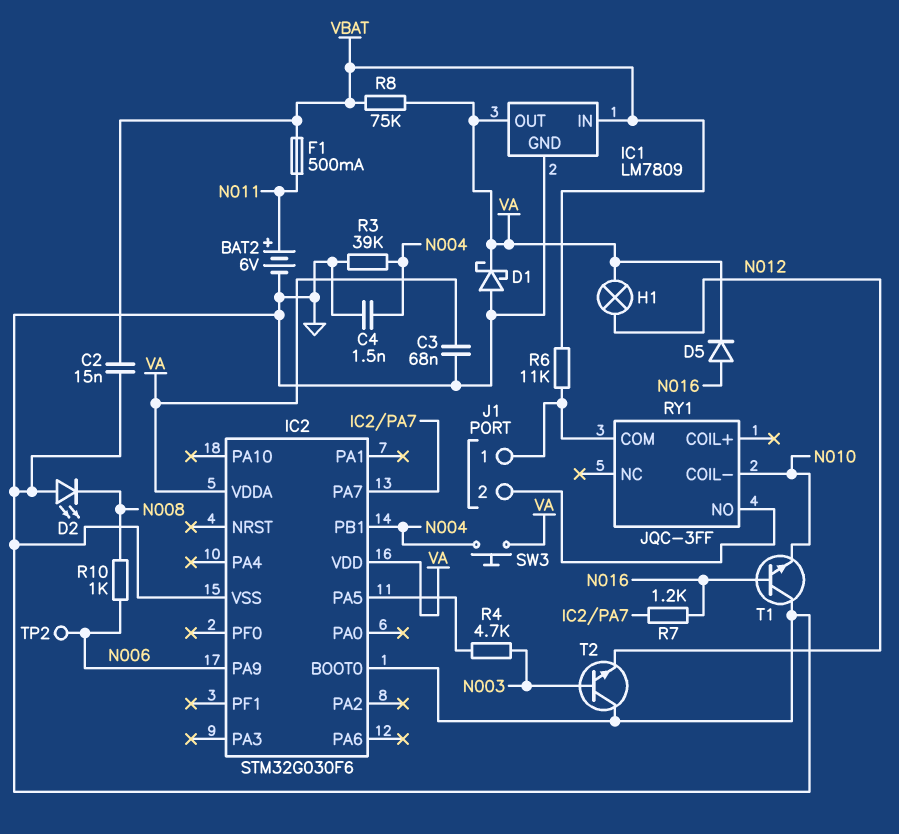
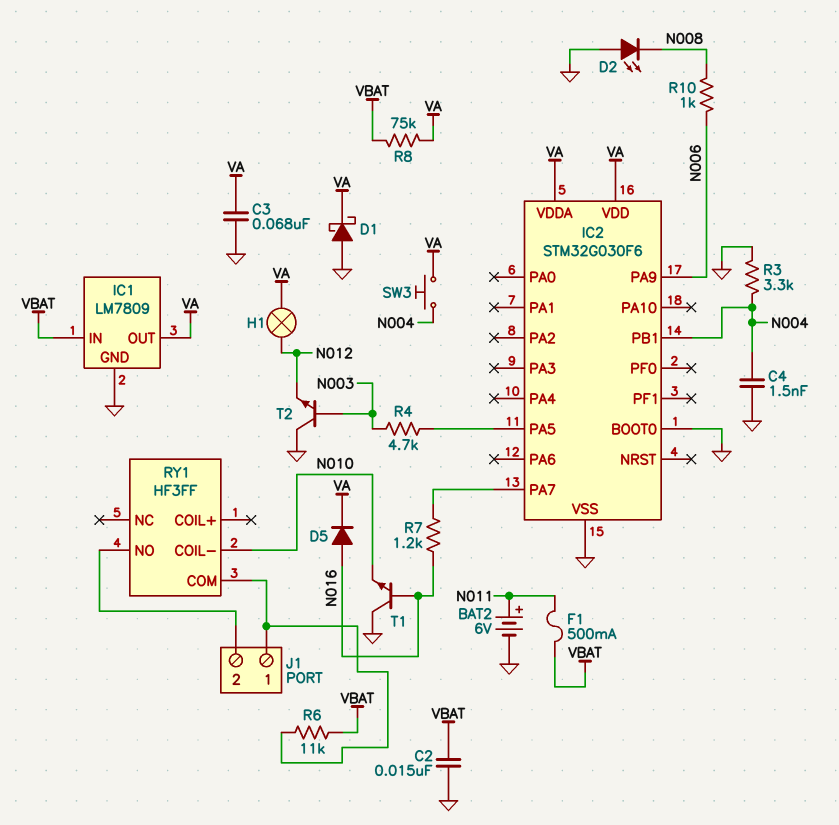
R3: 39k (GND, N004) -> 3.3k (GND, N004)
RY1: JQC-3FF -> HF3FF
TP2: test point (N006) -> none

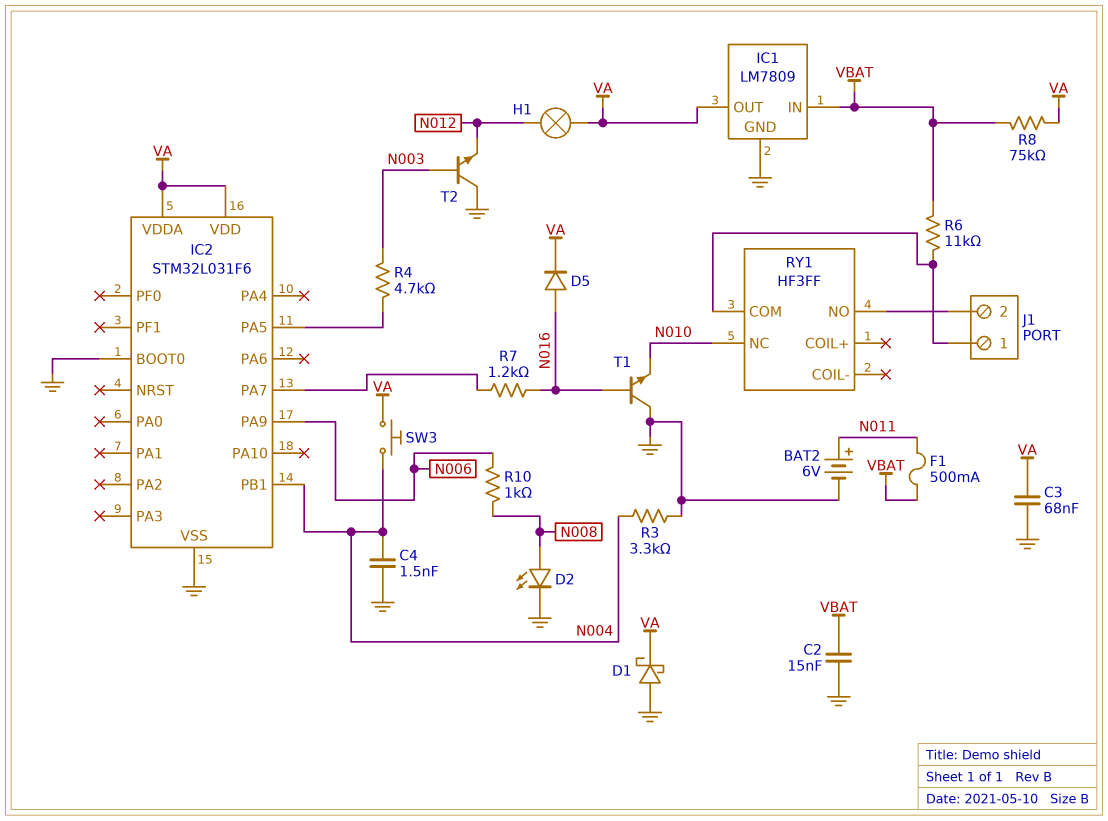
D2: LED (A GND, K N008) -> LED (A N008, K GND)
IC2: STM32G030F6 -> STM32L031F6
RY1 pin COIL-: N010 -> none
RY1 pin NC: none -> N010

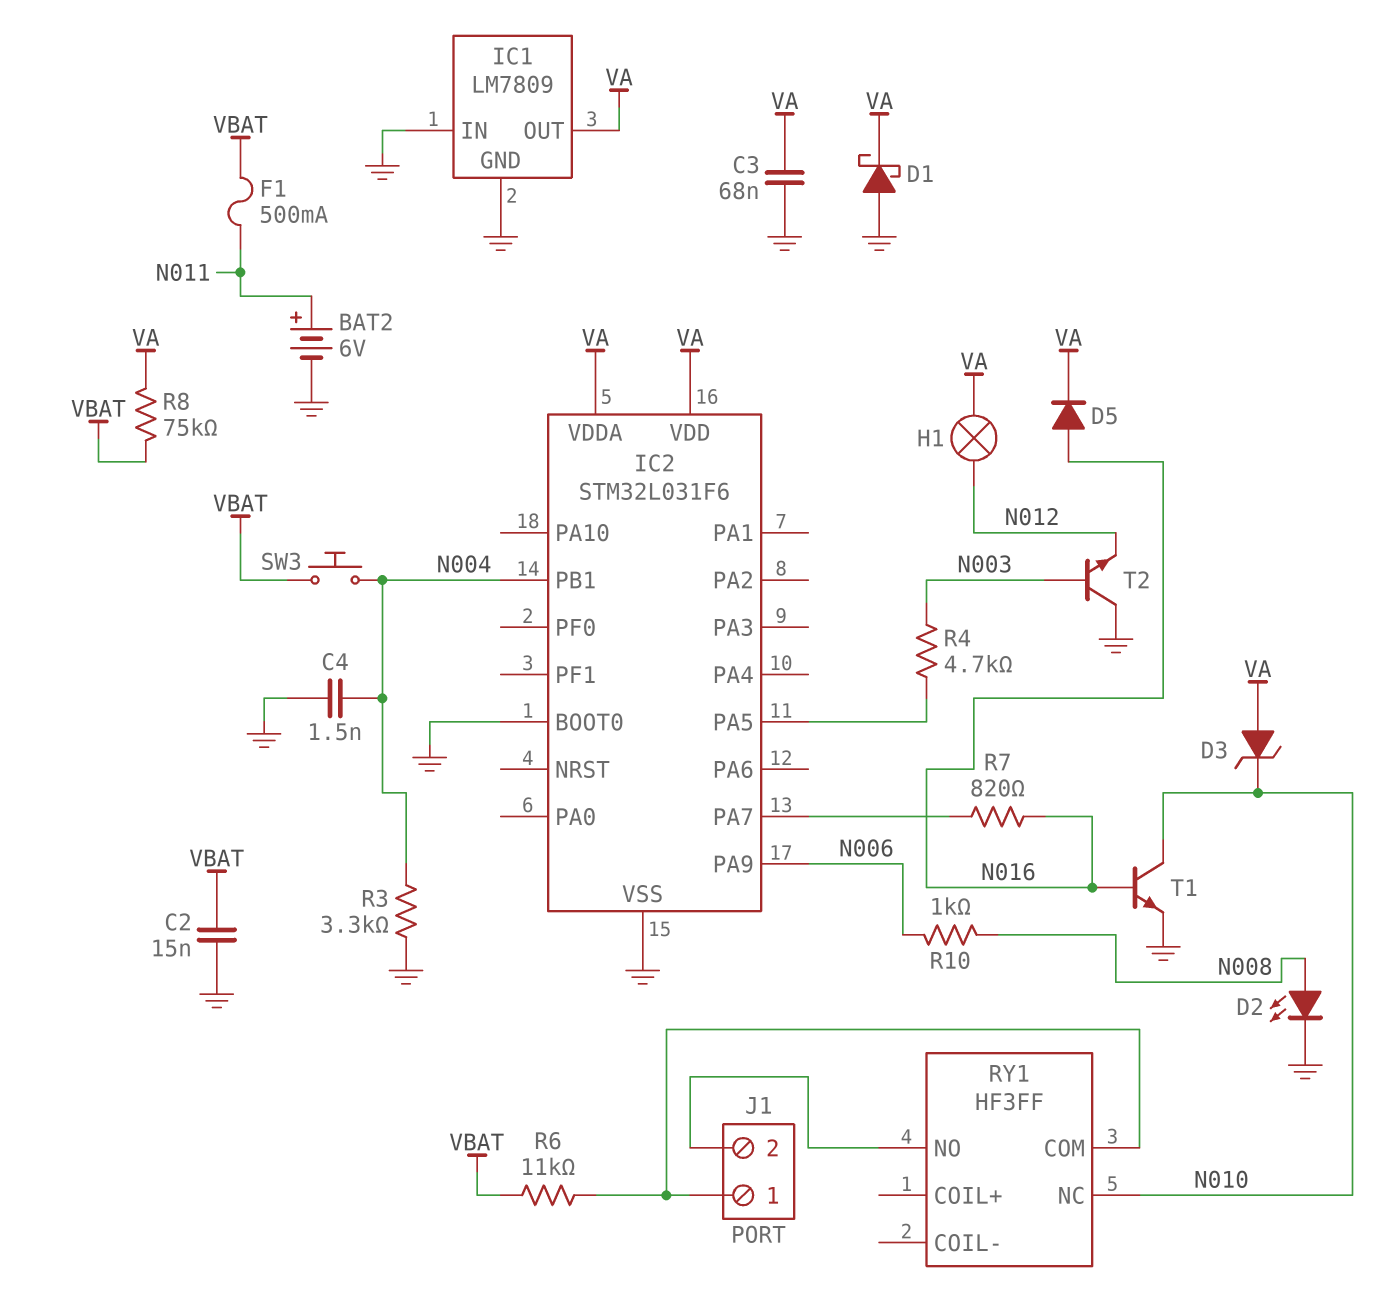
D3: none -> zener (A VA, K N010)
IC1 pin IN: VBAT -> GND
R7: 1.2k (IC2/PA7, N016) -> 820 (IC2/PA7, N016)
SW3: button (N004, VA) -> button (N004, VBAT)
T1: NPN (B N016, C GND, E N010) -> NPN (B N016, C N010, E GND)

